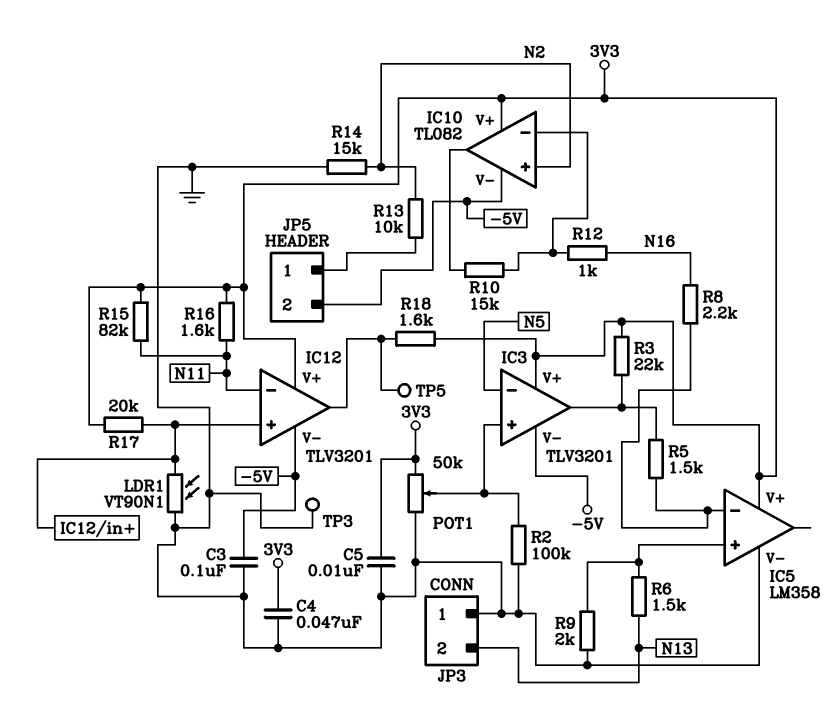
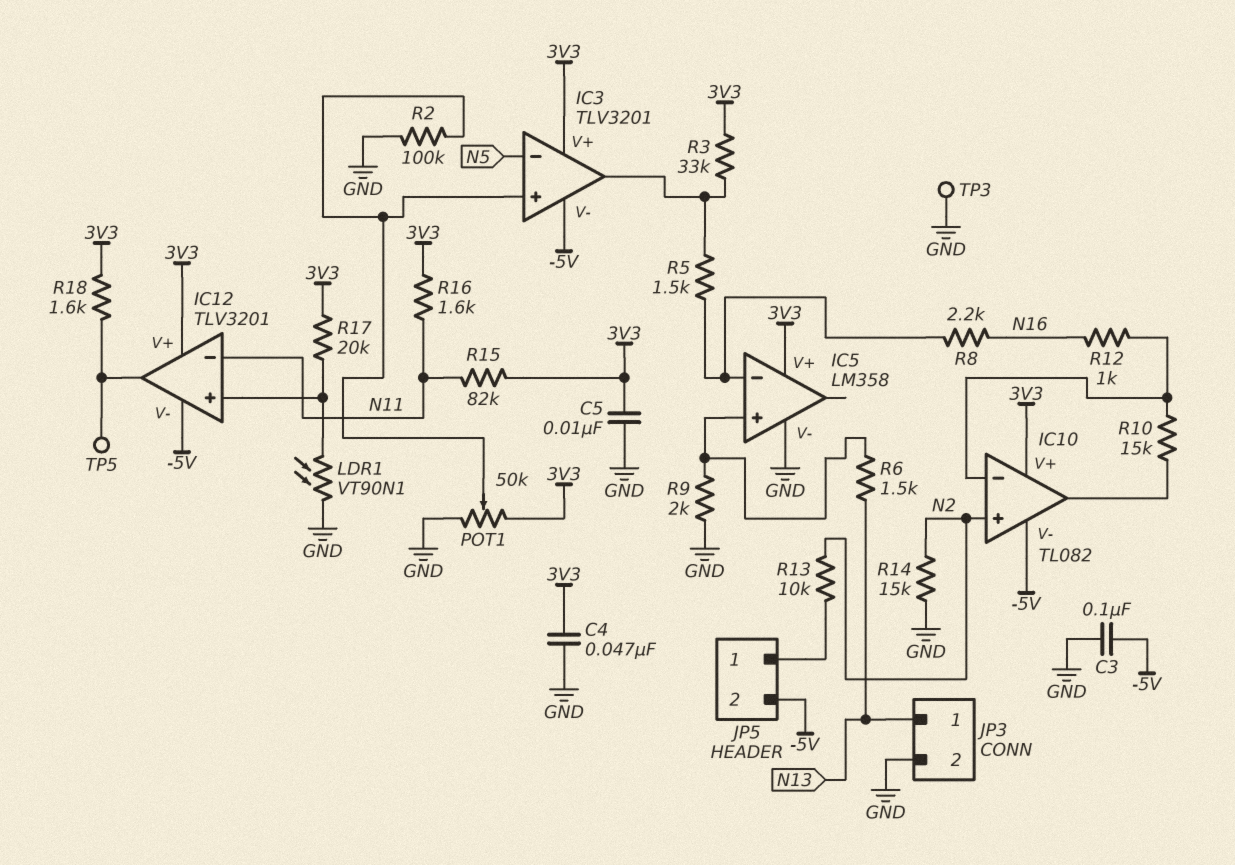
JP3 pin 1: GND -> N13
JP3 pin 2: N13 -> GND
R3: 22k (3V3, IC3/out) -> 33k (3V3, IC3/out)

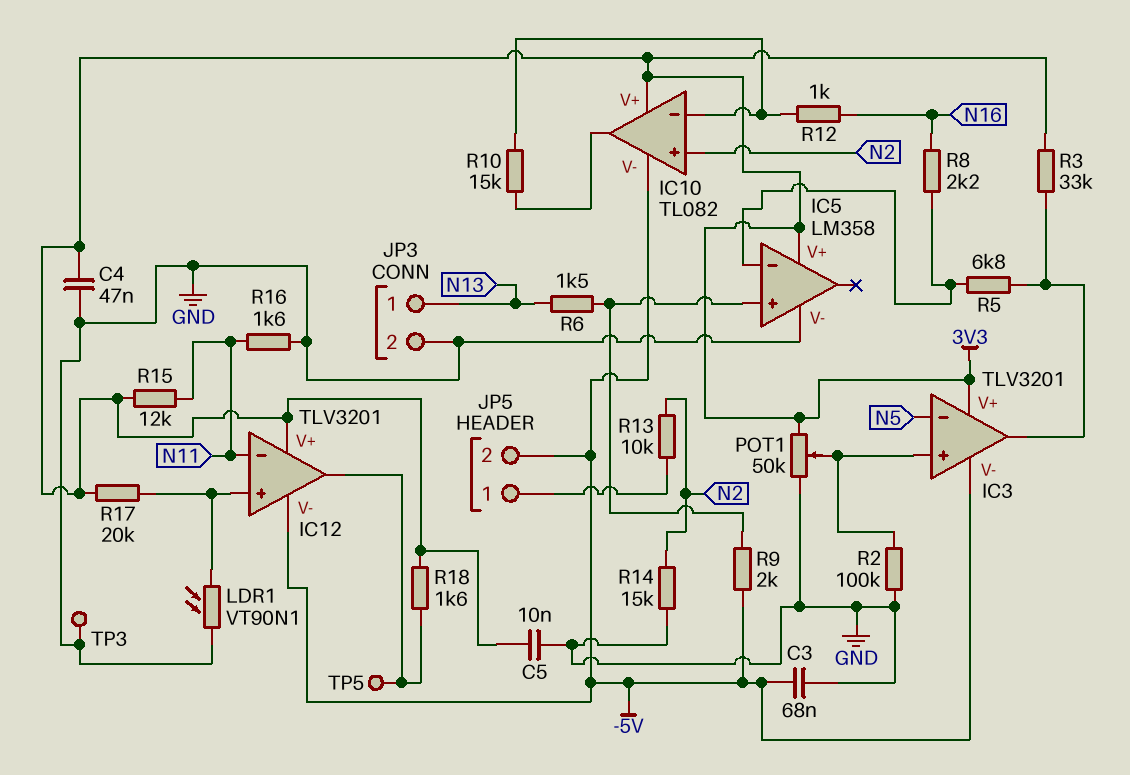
C3: 100nF (-5V, GND) -> 68nF (-5V, GND)
R5: 1.5k (IC3/out, IC5/in-) -> 6.8k (IC3/out, IC5/in-)
R9: 2k (GND, IC5/in+) -> 2k (-5V, IC5/in+)
R15: 82k (3V3, N11) -> 12k (3V3, N11)
R16: 1.6k (3V3, N11) -> 1.6k (GND, N11)

